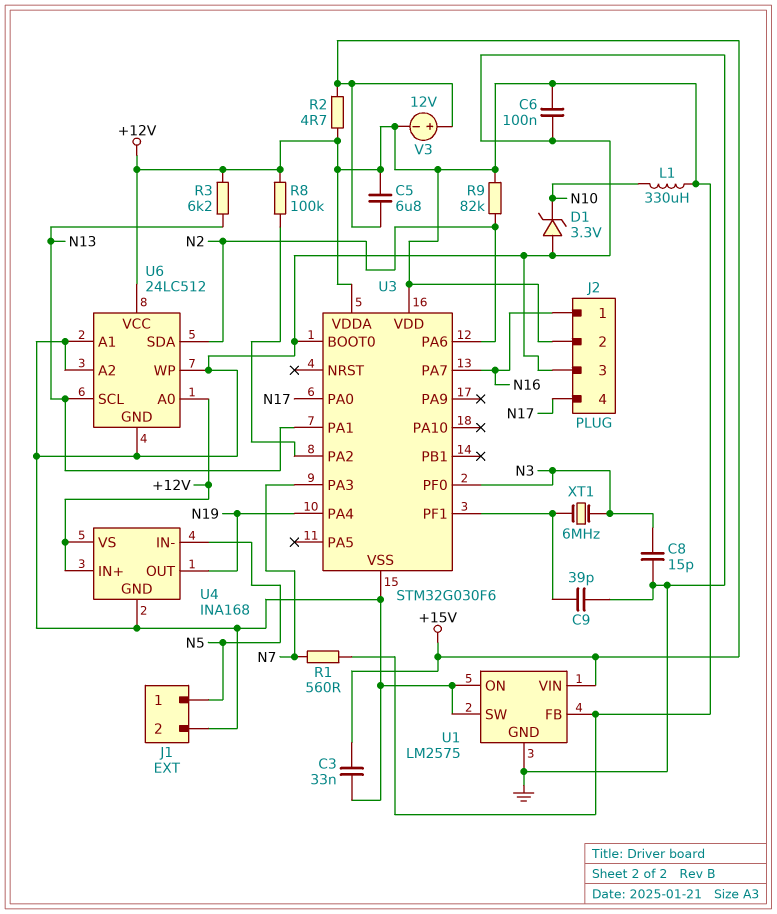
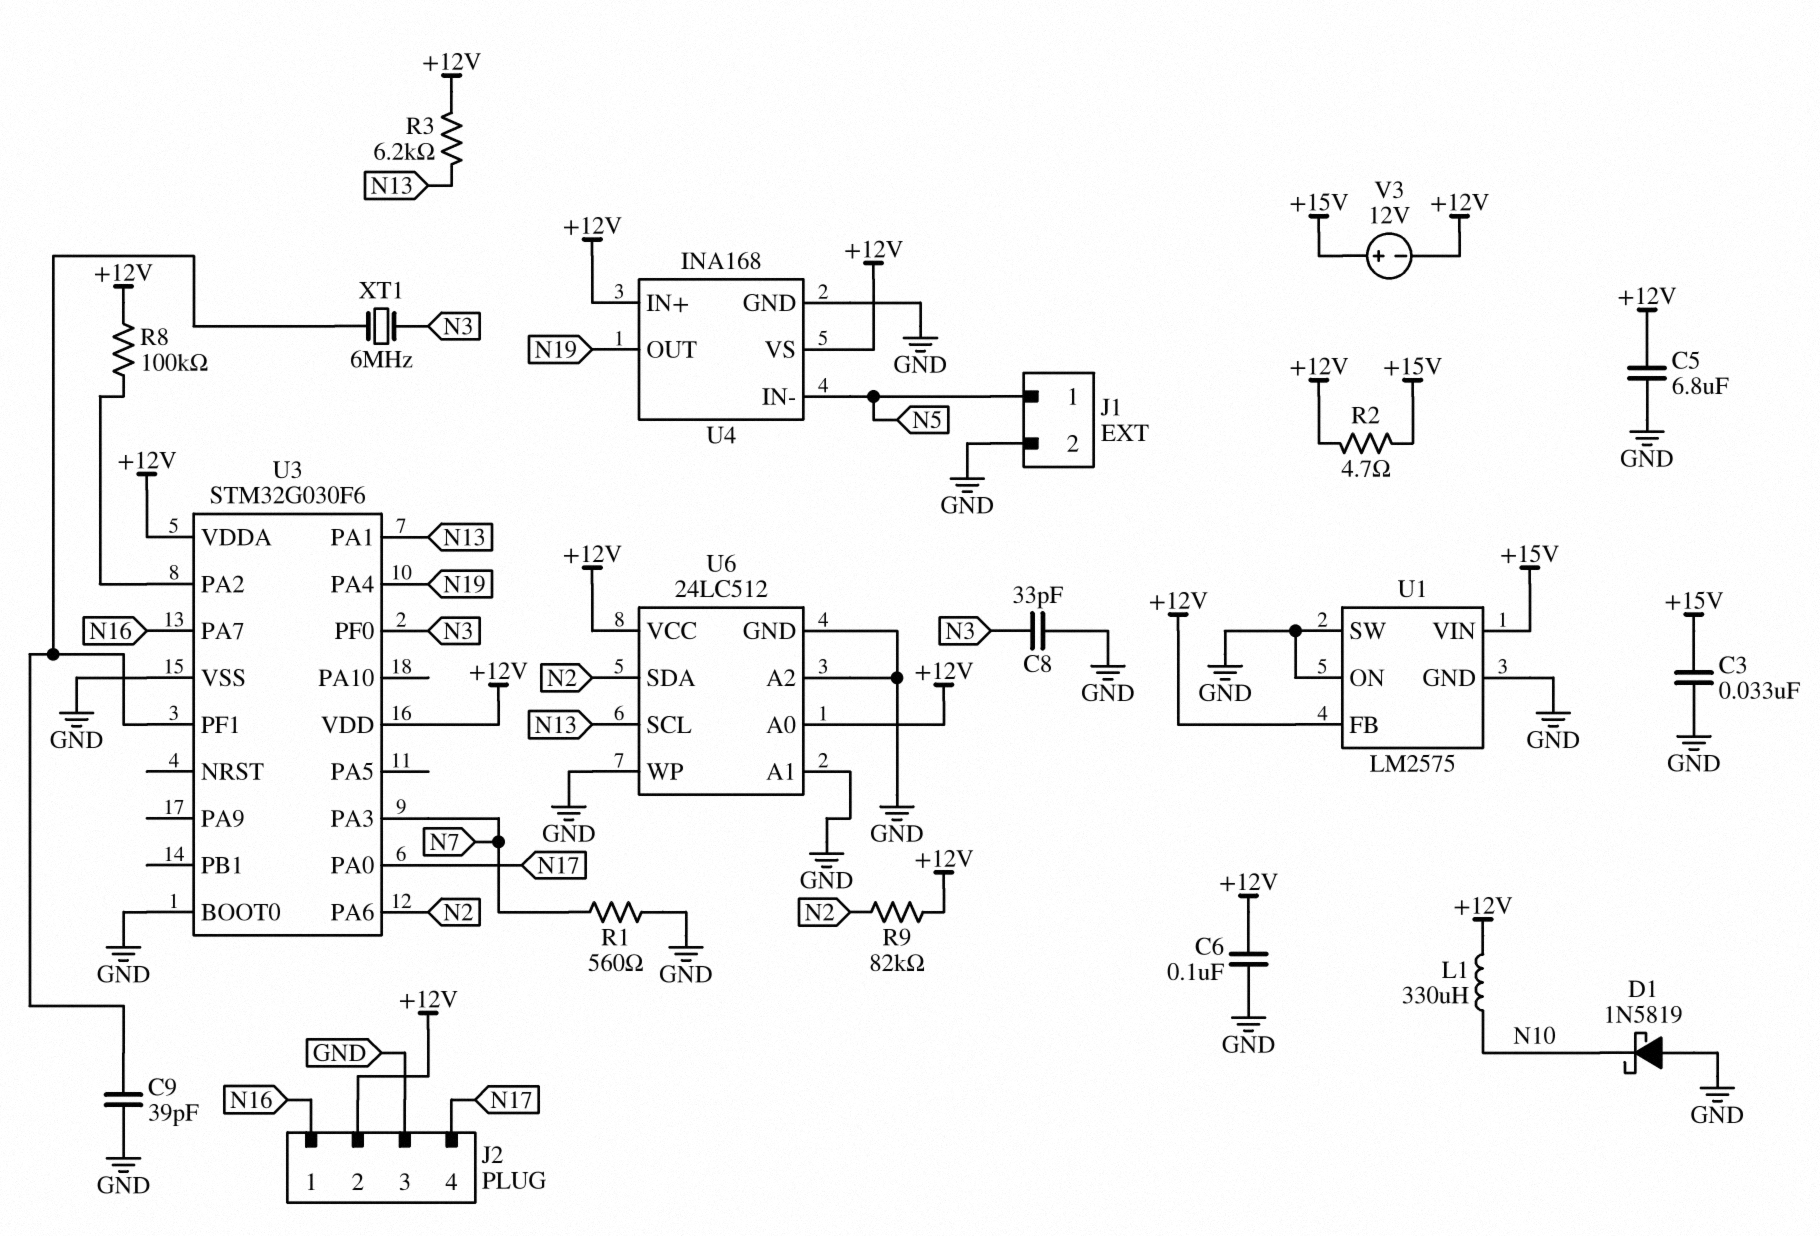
C5: 6.8uF (+12V, +15V) -> 6.8uF (+12V, GND)
C8: 15pF (GND, N3) -> 33pF (GND, N3)
D1: zener 3.3V (A GND, K N10) -> schottky 1N5819 (A GND, K N10)
R1: 560 (+12V, N7) -> 560 (GND, N7)

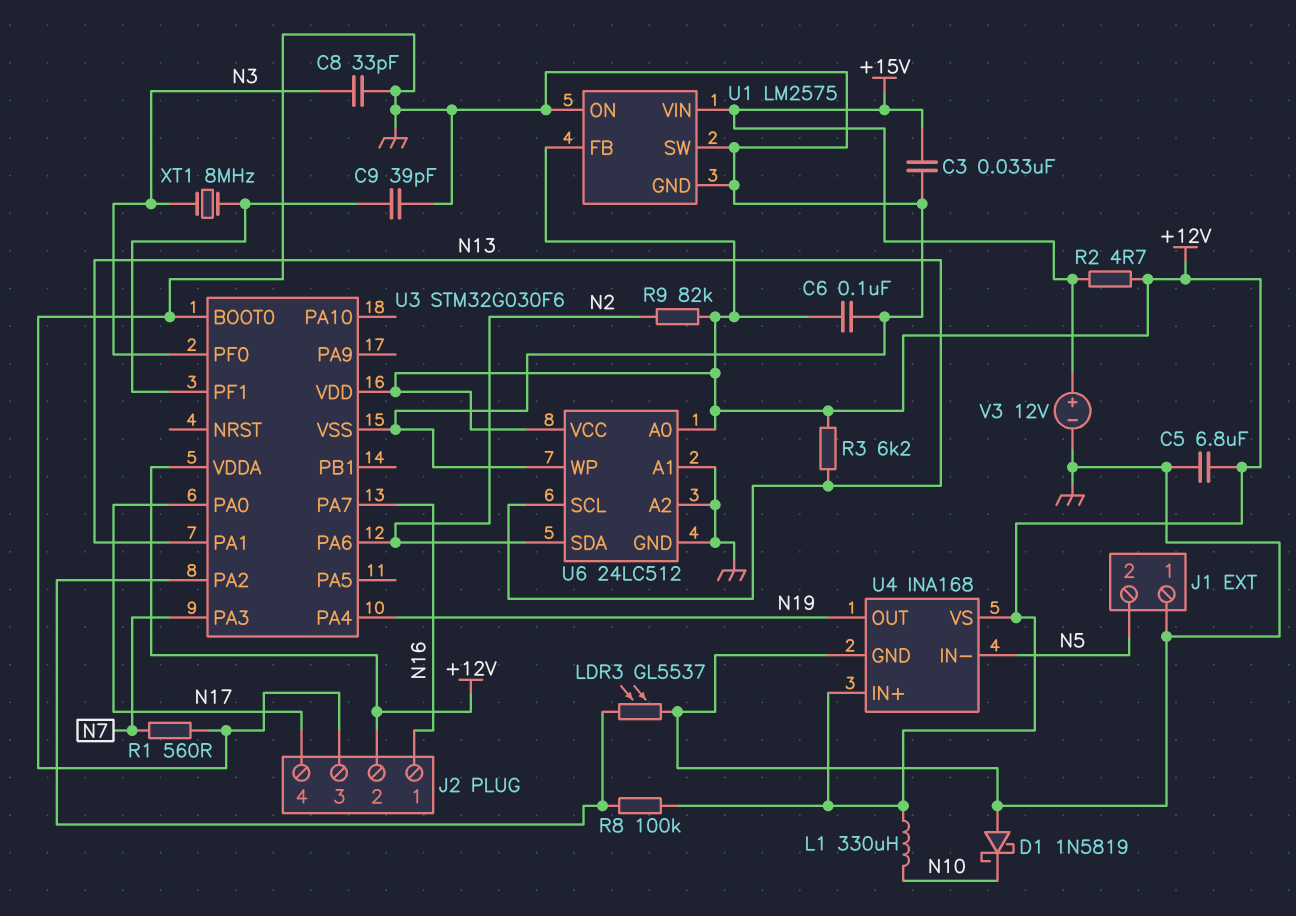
J1 pin 1: N5 -> GND
J1 pin 2: GND -> N5
LDR3: none -> GL5537 (GND, U3/PA2)
V3: 12V (plus +15V, minus +12V) -> 12V (plus +15V, minus GND)
XT1: 6MHz (N3, U3/PF1) -> 8MHz (N3, U3/PF1)

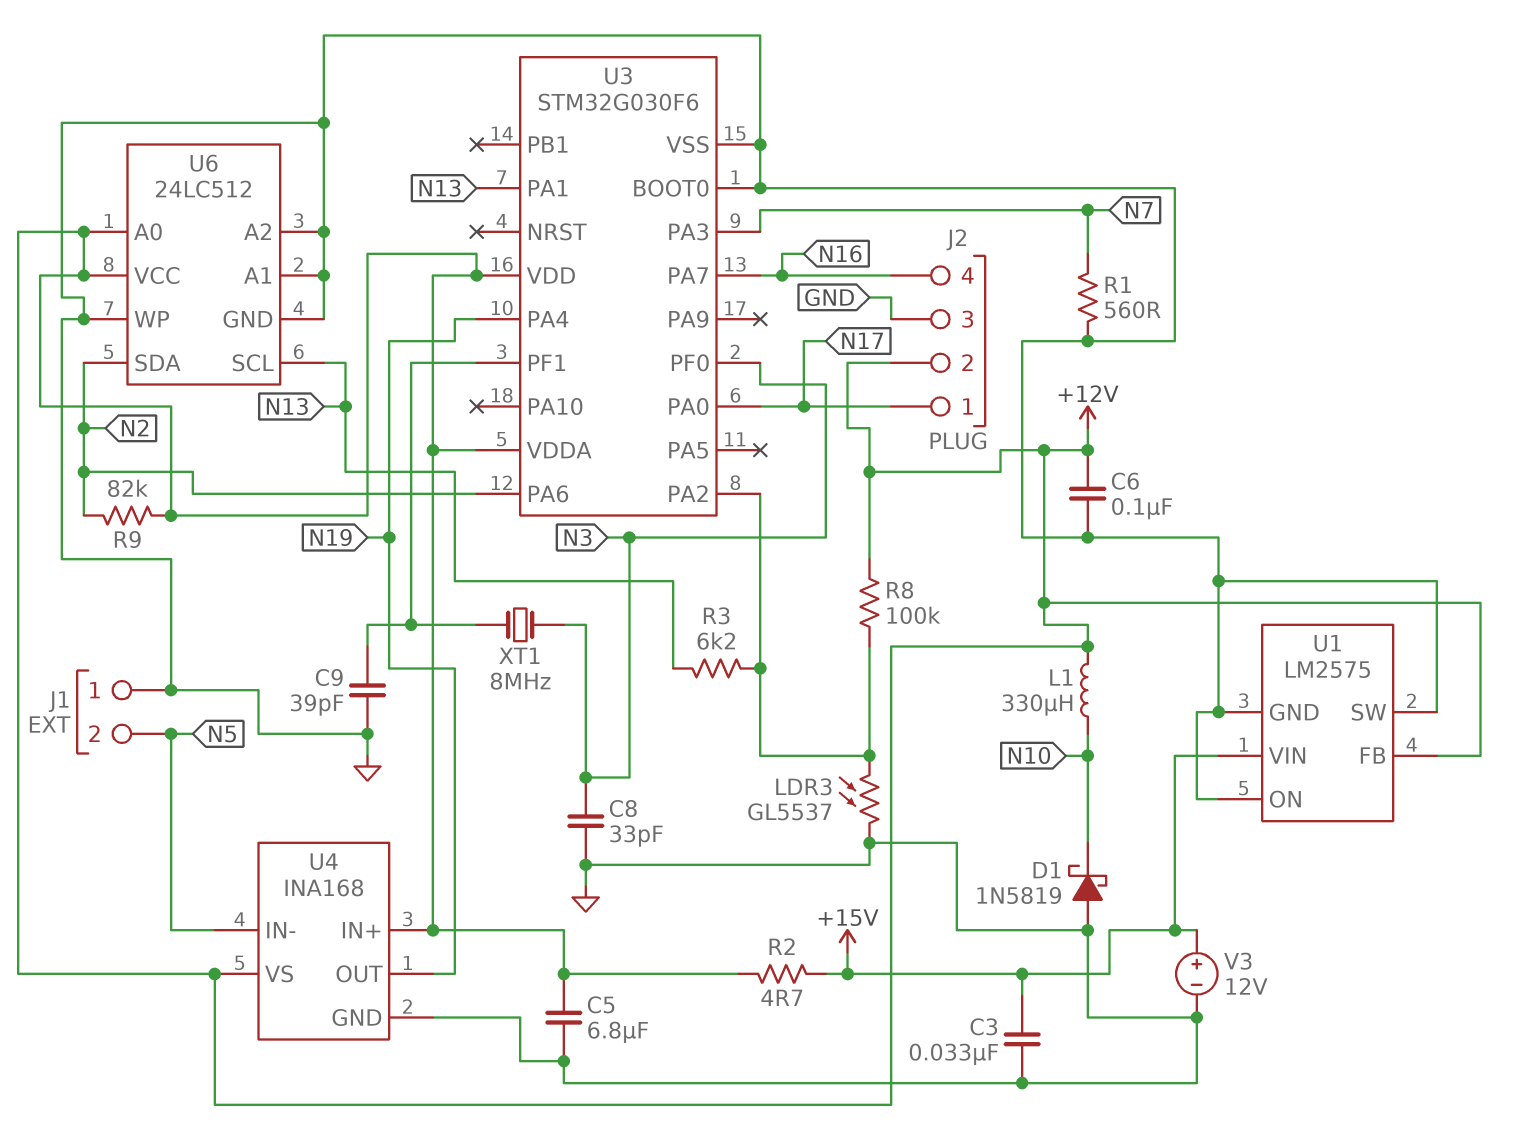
J2 pin 1: N16 -> N17
J2 pin 4: N17 -> N16
R3: 6.2k (+12V, N13) -> 6.2k (N13, U3/PA2)

